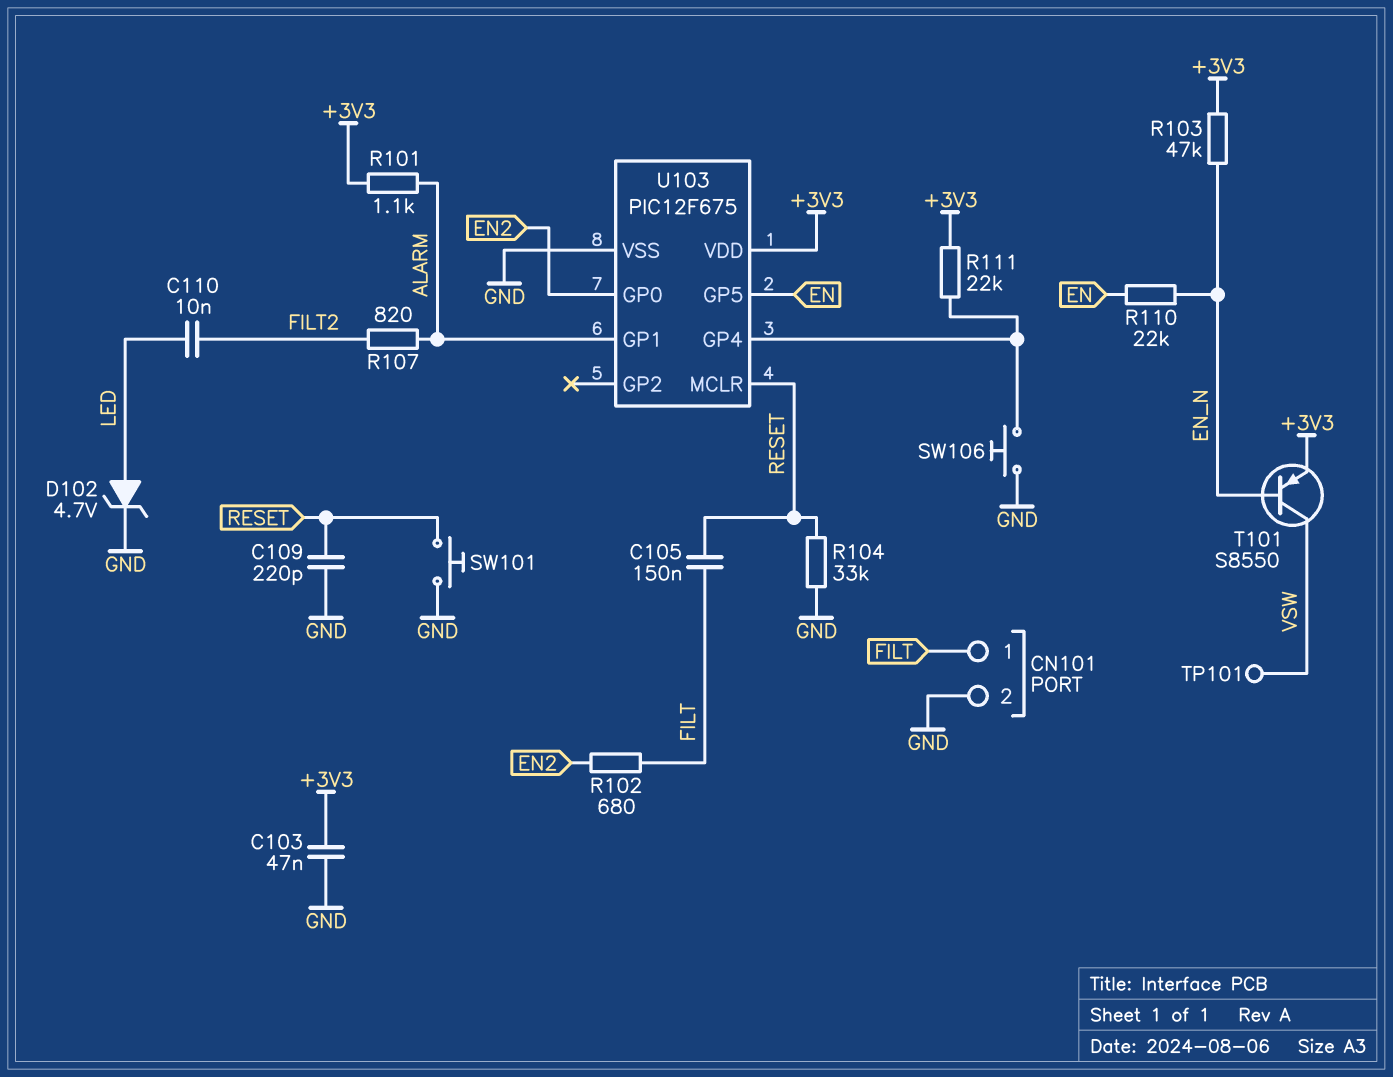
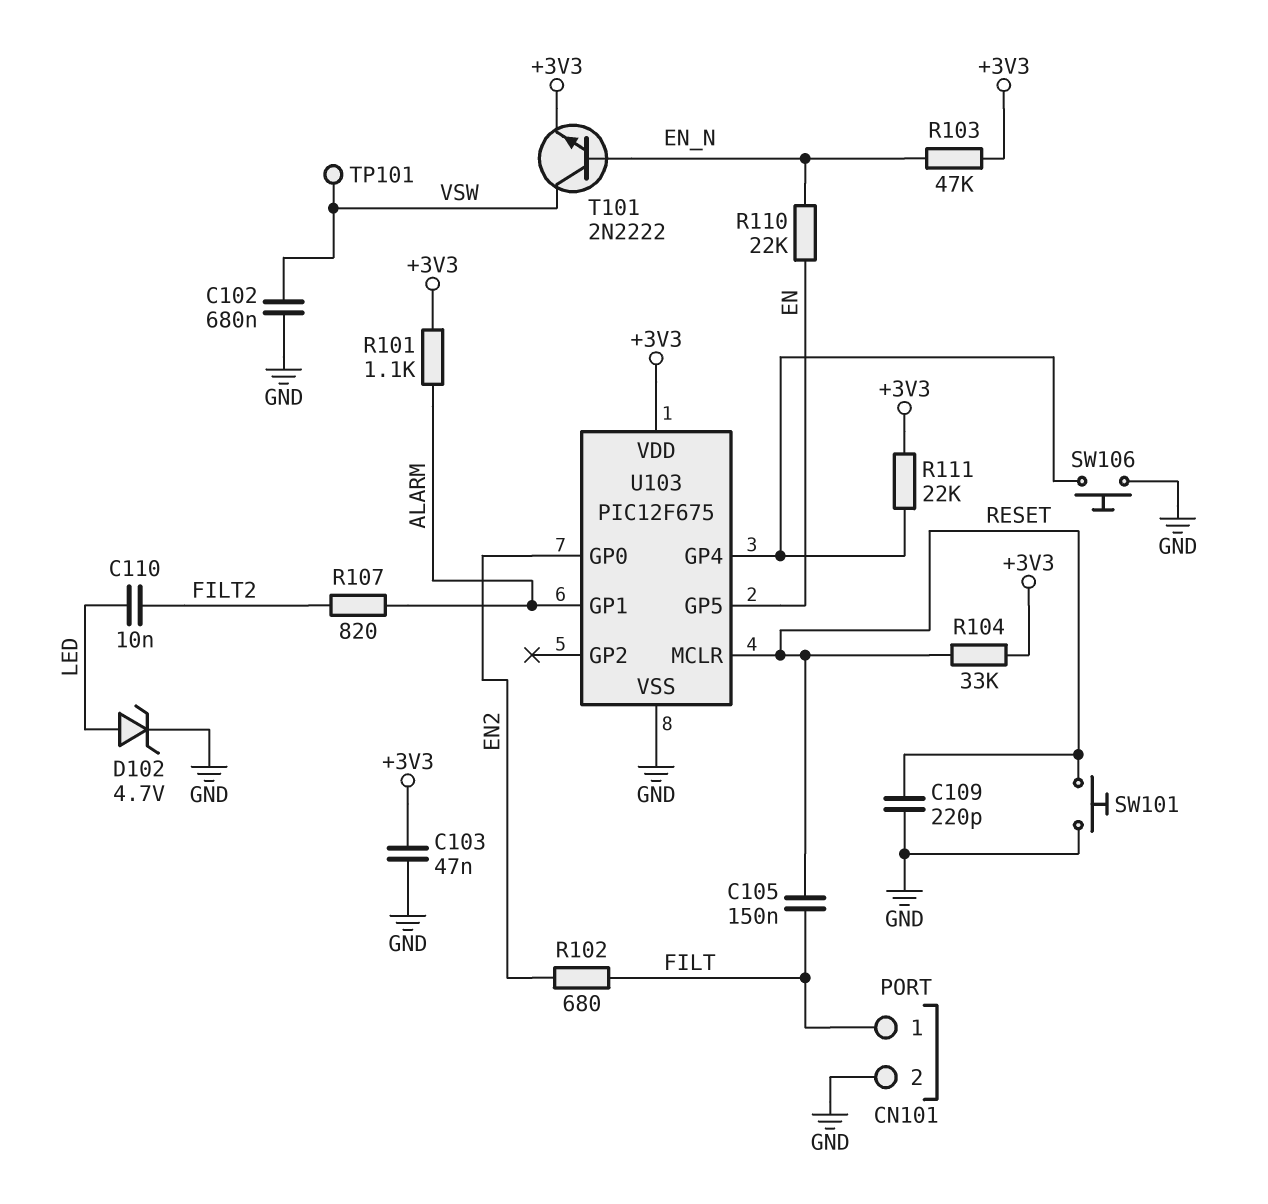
C102: none -> 680nF (GND, VSW)
R104: 33k (GND, RESET) -> 33k (+3V3, RESET)
T101: PNP S8550 (B EN_N, C VSW, E +3V3) -> NPN 2N2222 (B EN_N, C VSW, E +3V3)

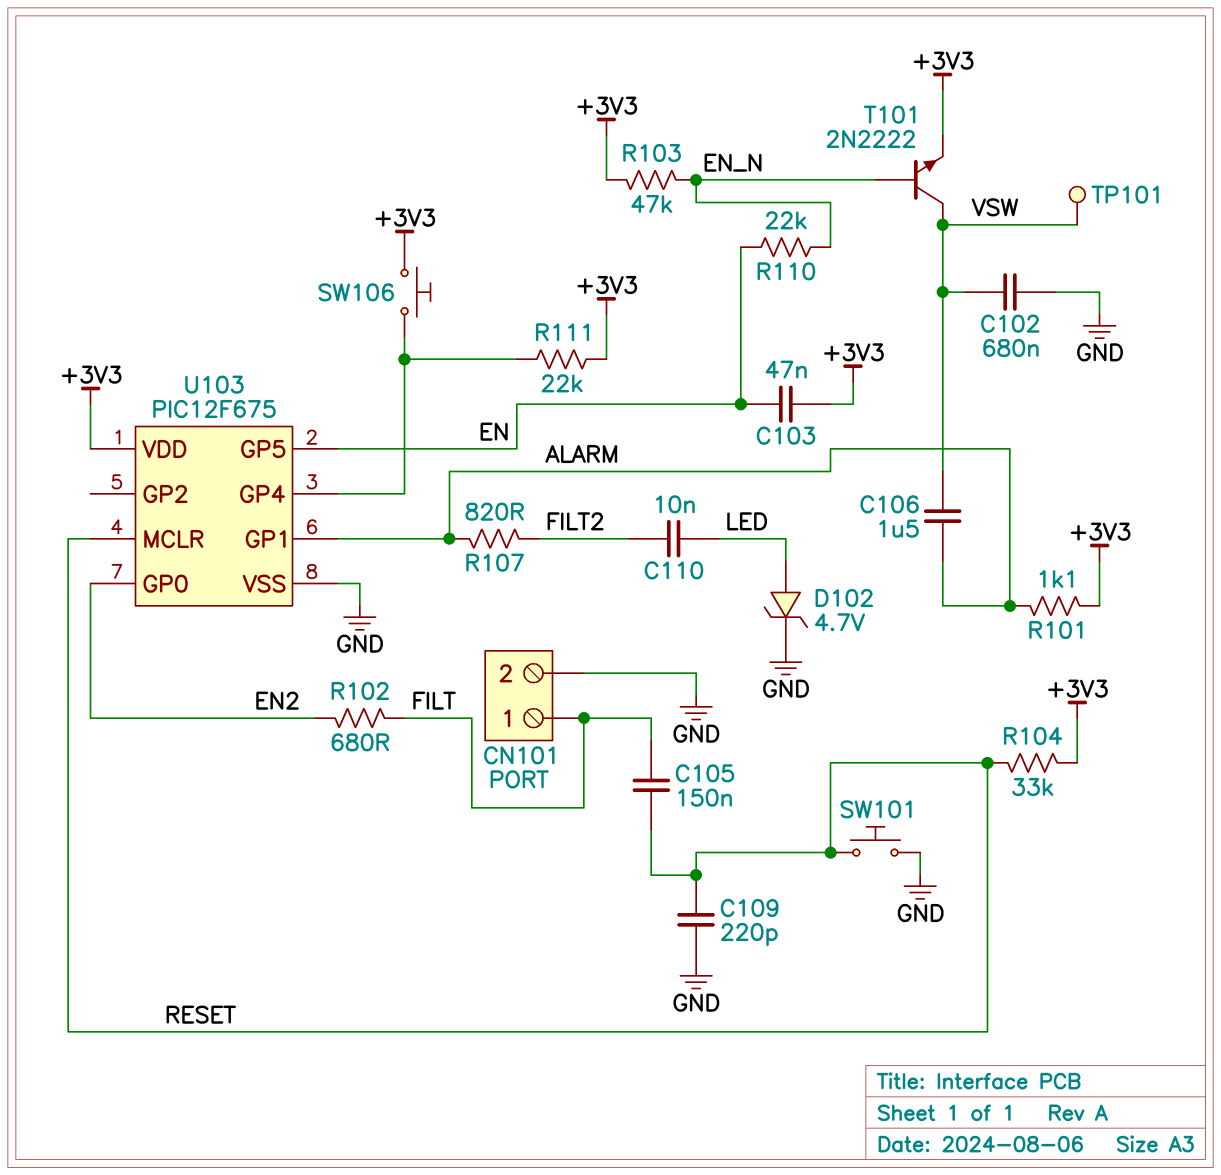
C103: 47nF (+3V3, GND) -> 47nF (+3V3, EN)
C106: none -> 1.5uF (ALARM, VSW)
SW106: button (GND, U103/GP4) -> button (+3V3, U103/GP4)

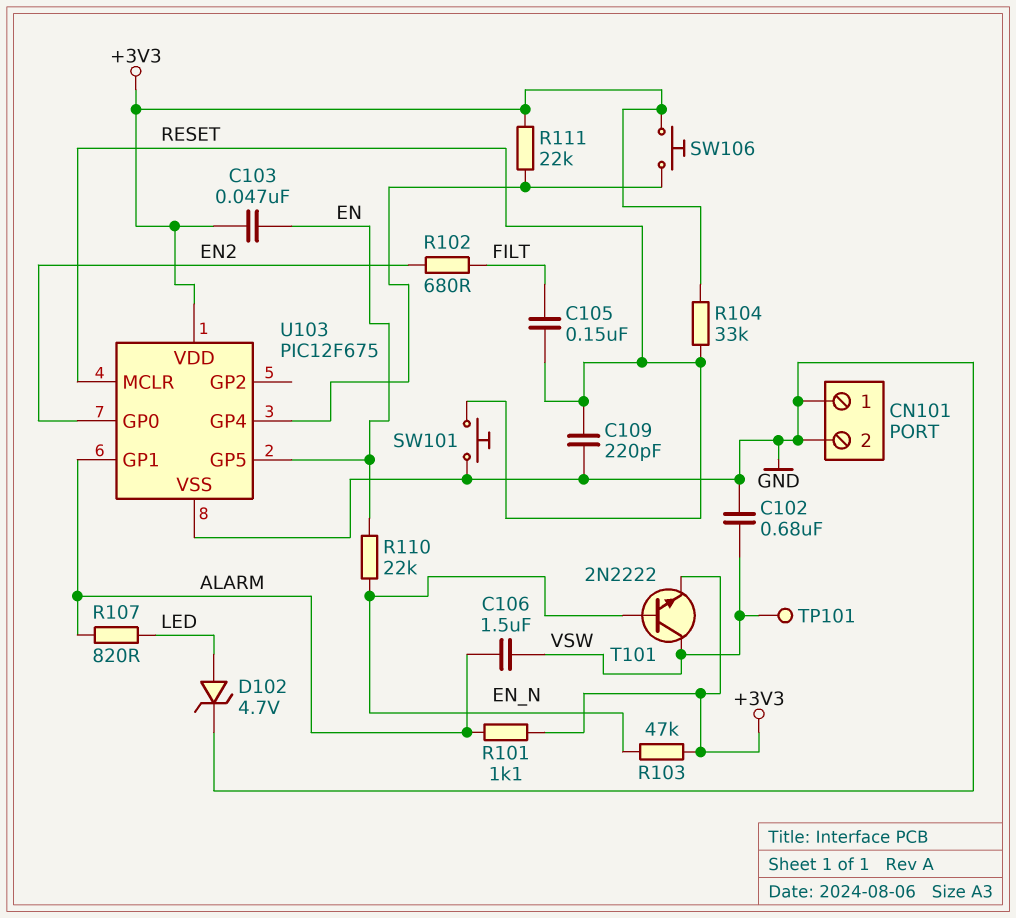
C110: 10nF (FILT2, LED) -> none
CN101 pin 1: FILT -> GND
R107: 820 (ALARM, FILT2) -> 820 (ALARM, LED)

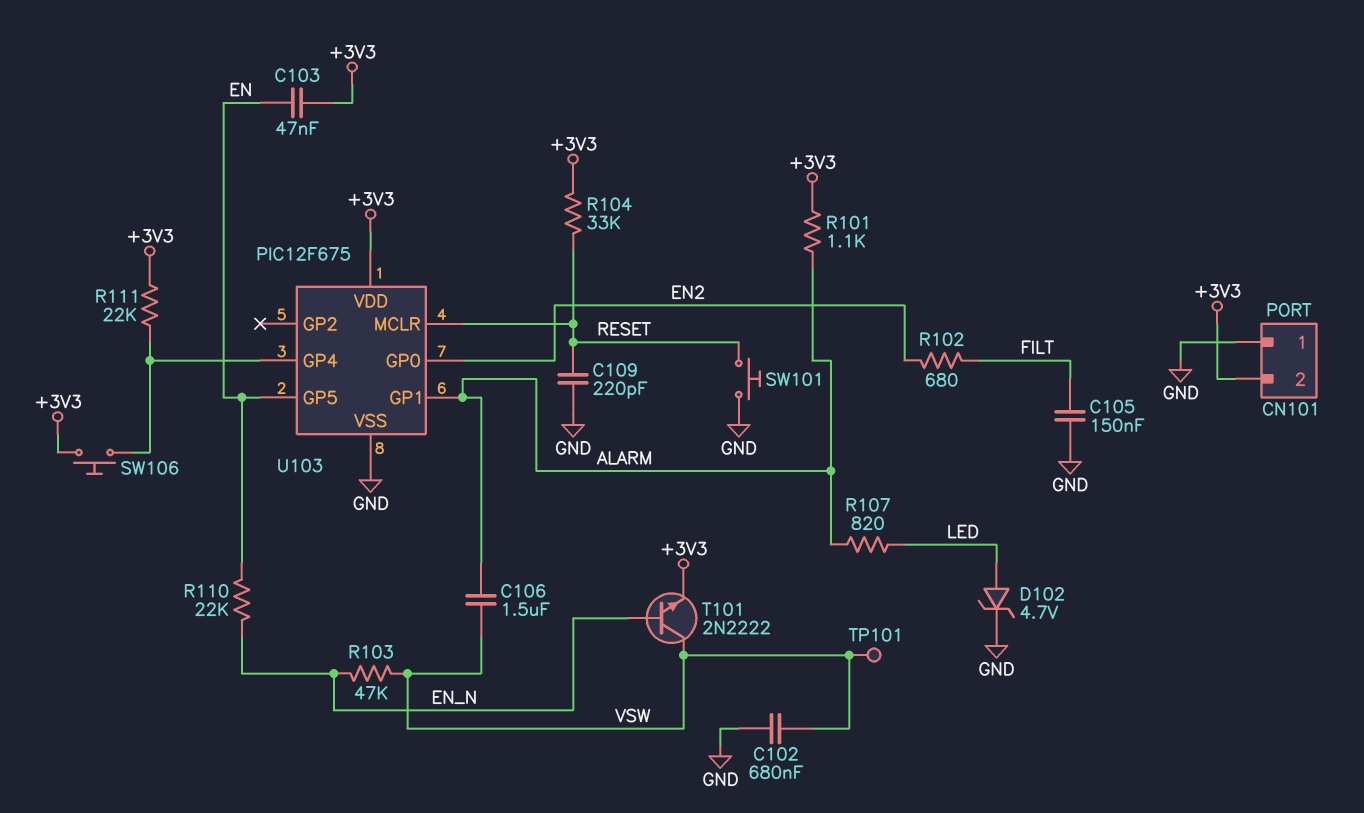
C105: 150nF (FILT, RESET) -> 150nF (FILT, GND)
CN101 pin 2: GND -> +3V3
R103: 47k (+3V3, EN_N) -> 47k (EN_N, VSW)

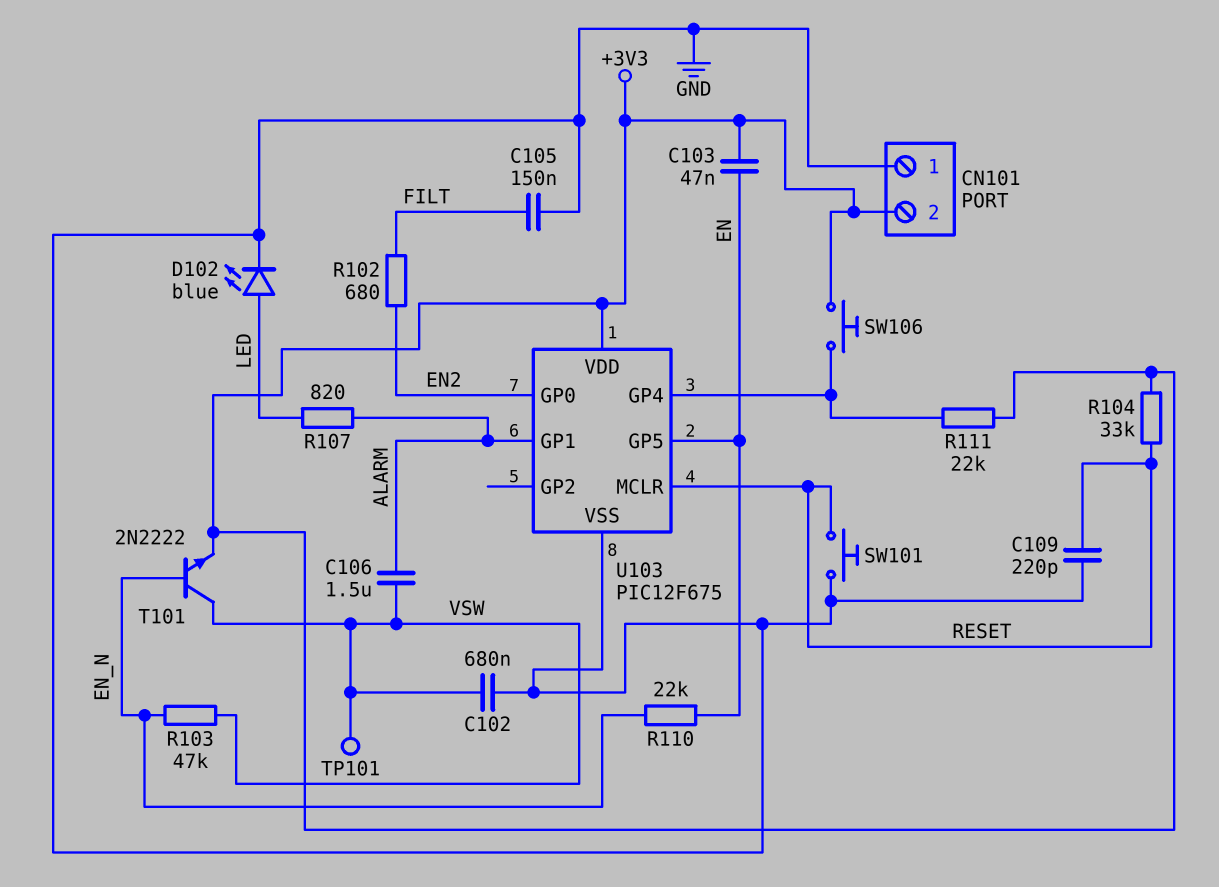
D102: zener 4.7V (A LED, K GND) -> LED blue (A LED, K GND)
R101: 1.1k (+3V3, ALARM) -> none

